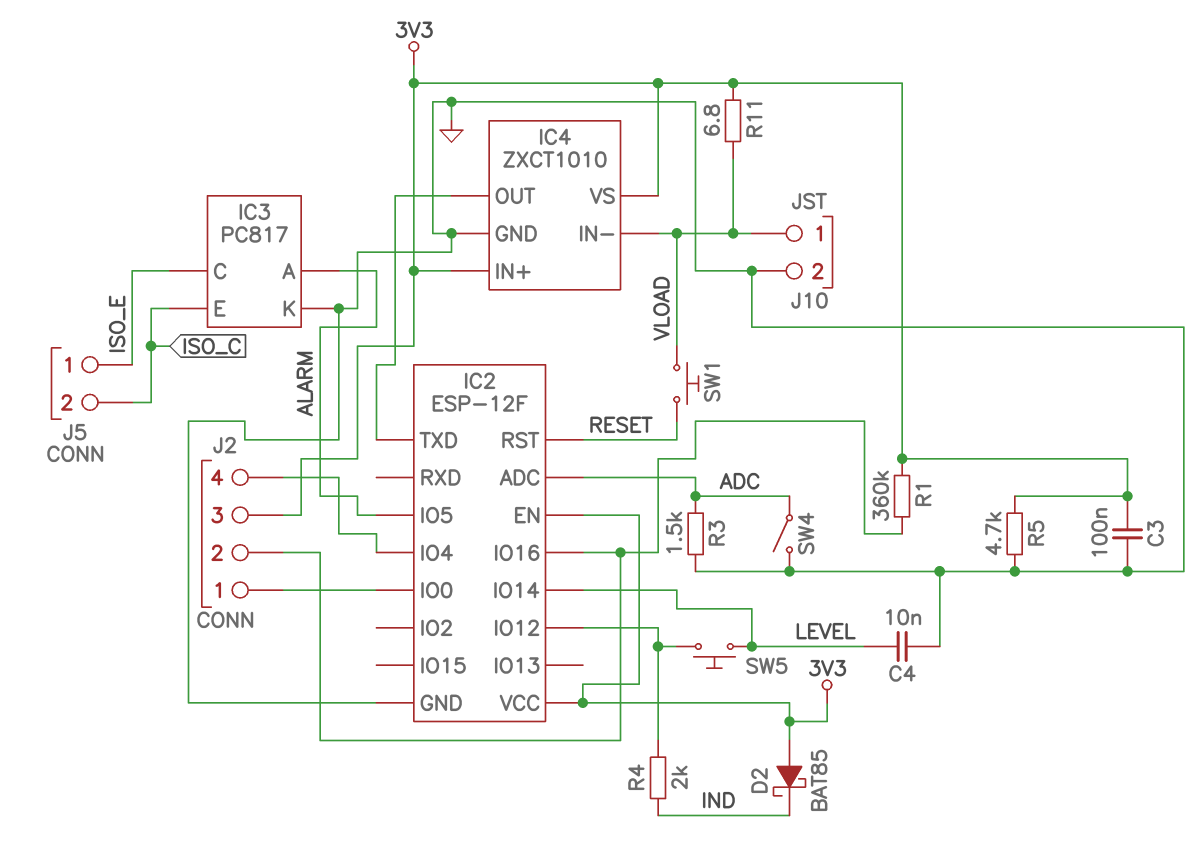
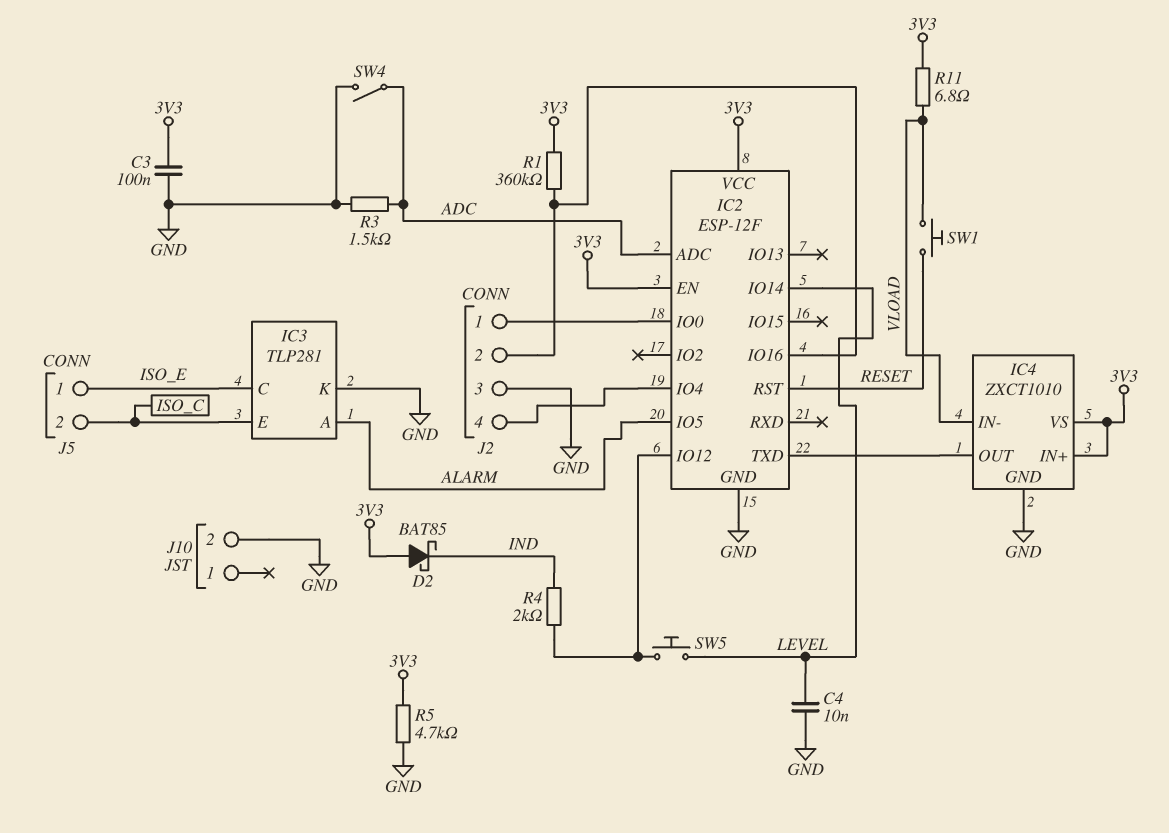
IC3: PC817 -> TLP281
J2 pin 3: 3V3 -> GND
J10 pin 1: VLOAD -> none

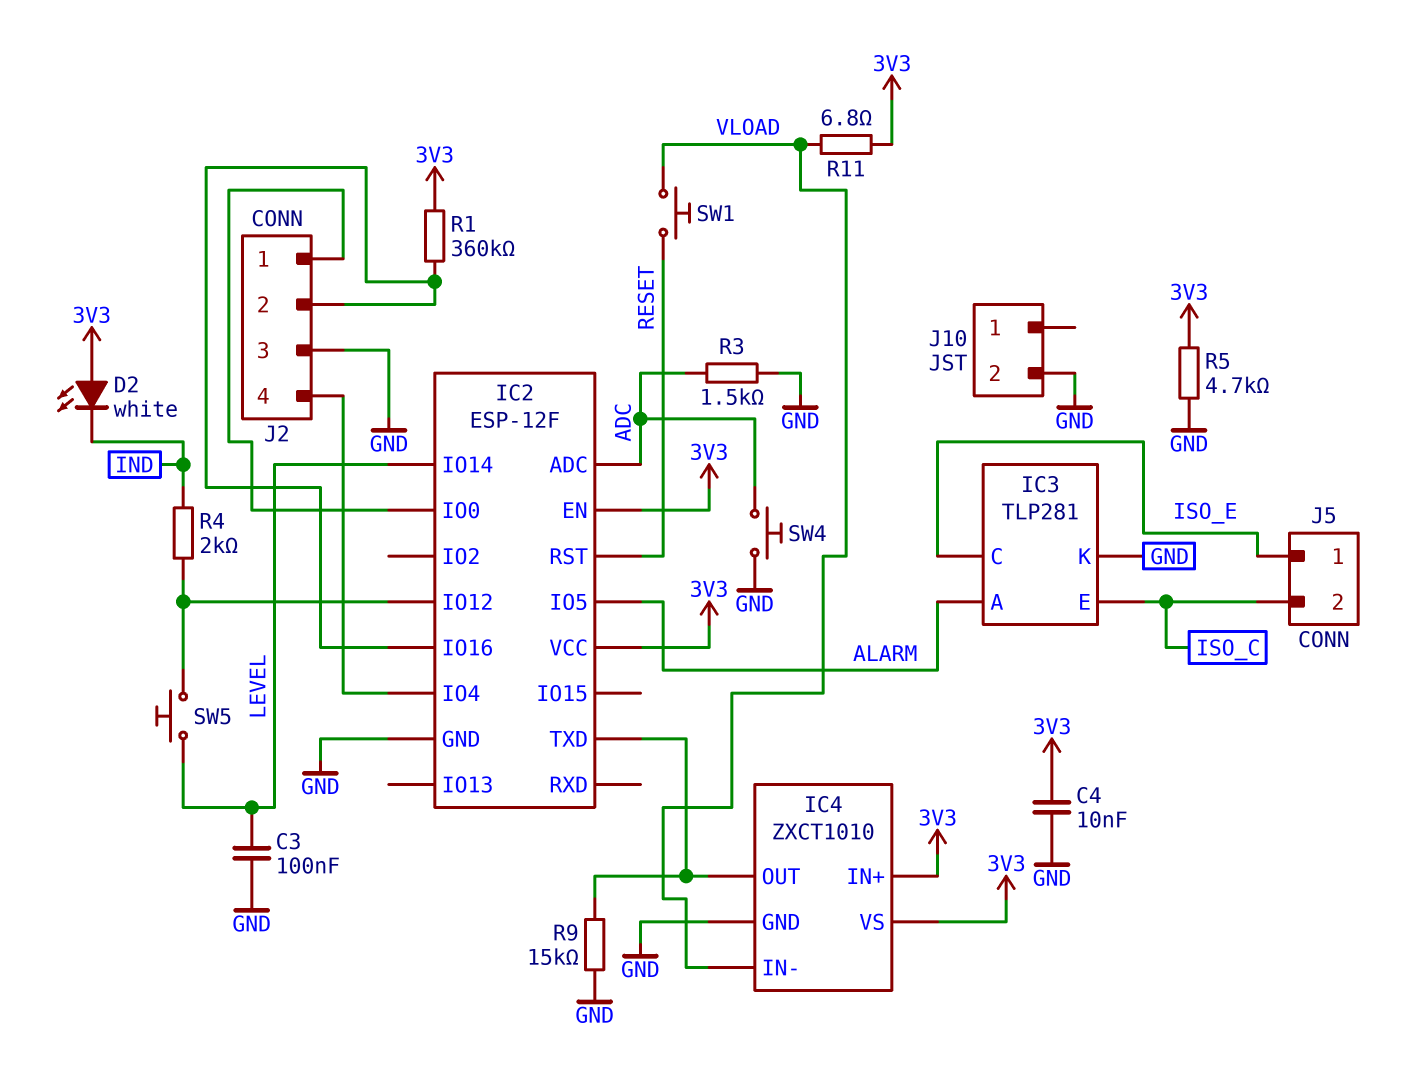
C3: 100nF (3V3, GND) -> 100nF (GND, LEVEL)
C4: 10nF (GND, LEVEL) -> 10nF (3V3, GND)
D2: schottky BAT85 (A 3V3, K IND) -> LED white (A 3V3, K IND)
R9: none -> 15k (GND, IC2/TXD)
SW4: switch (ADC, GND) -> button (ADC, GND)

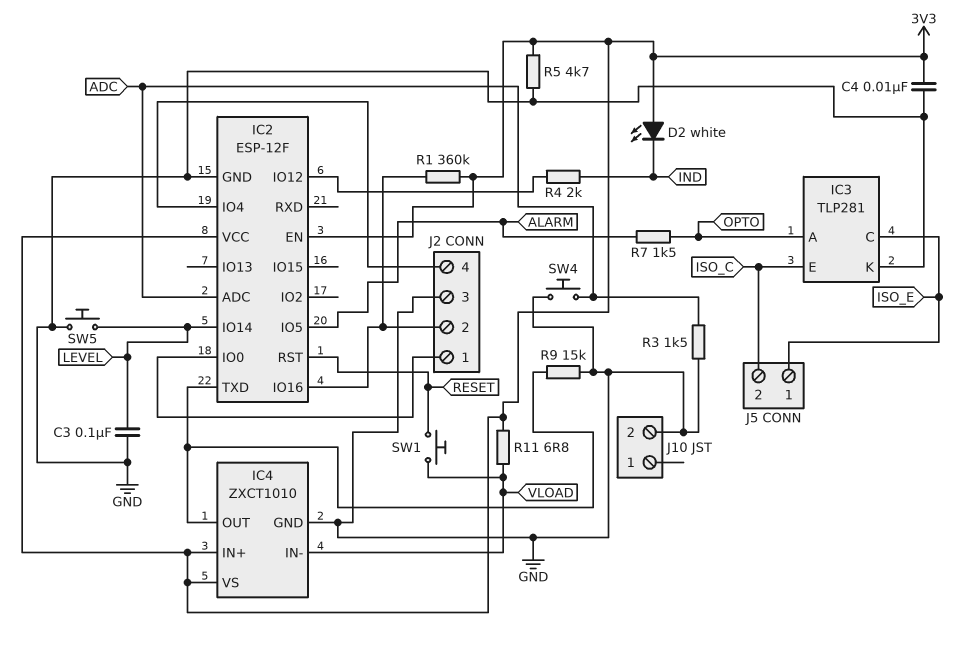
IC3 pin A: ALARM -> OPTO
R7: none -> 1.5k (ALARM, OPTO)
SW5: button (IC2/IO12, LEVEL) -> button (GND, LEVEL)

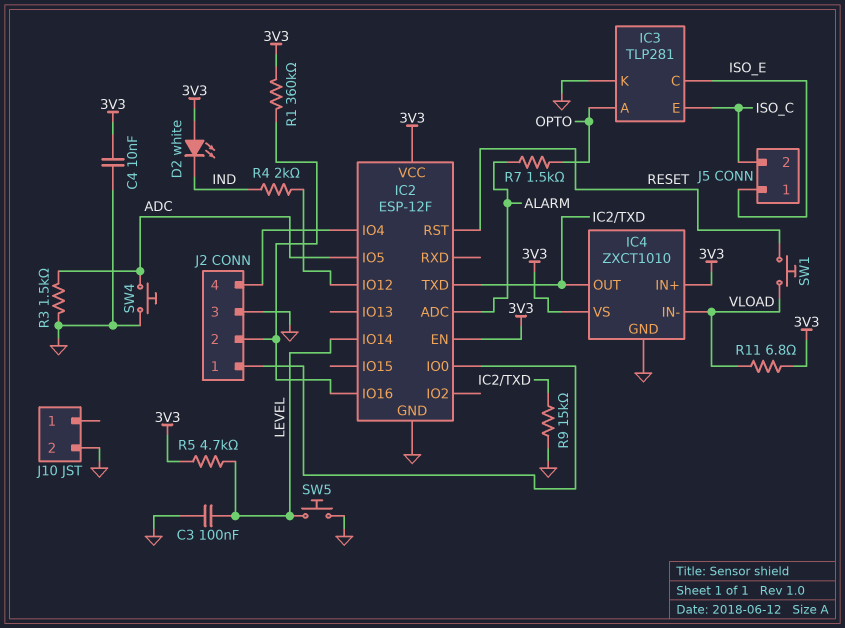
IC2 pin ADC: ADC -> ALARM
IC2 pin IO5: ALARM -> ADC
R5: 4.7k (3V3, GND) -> 4.7k (3V3, LEVEL)

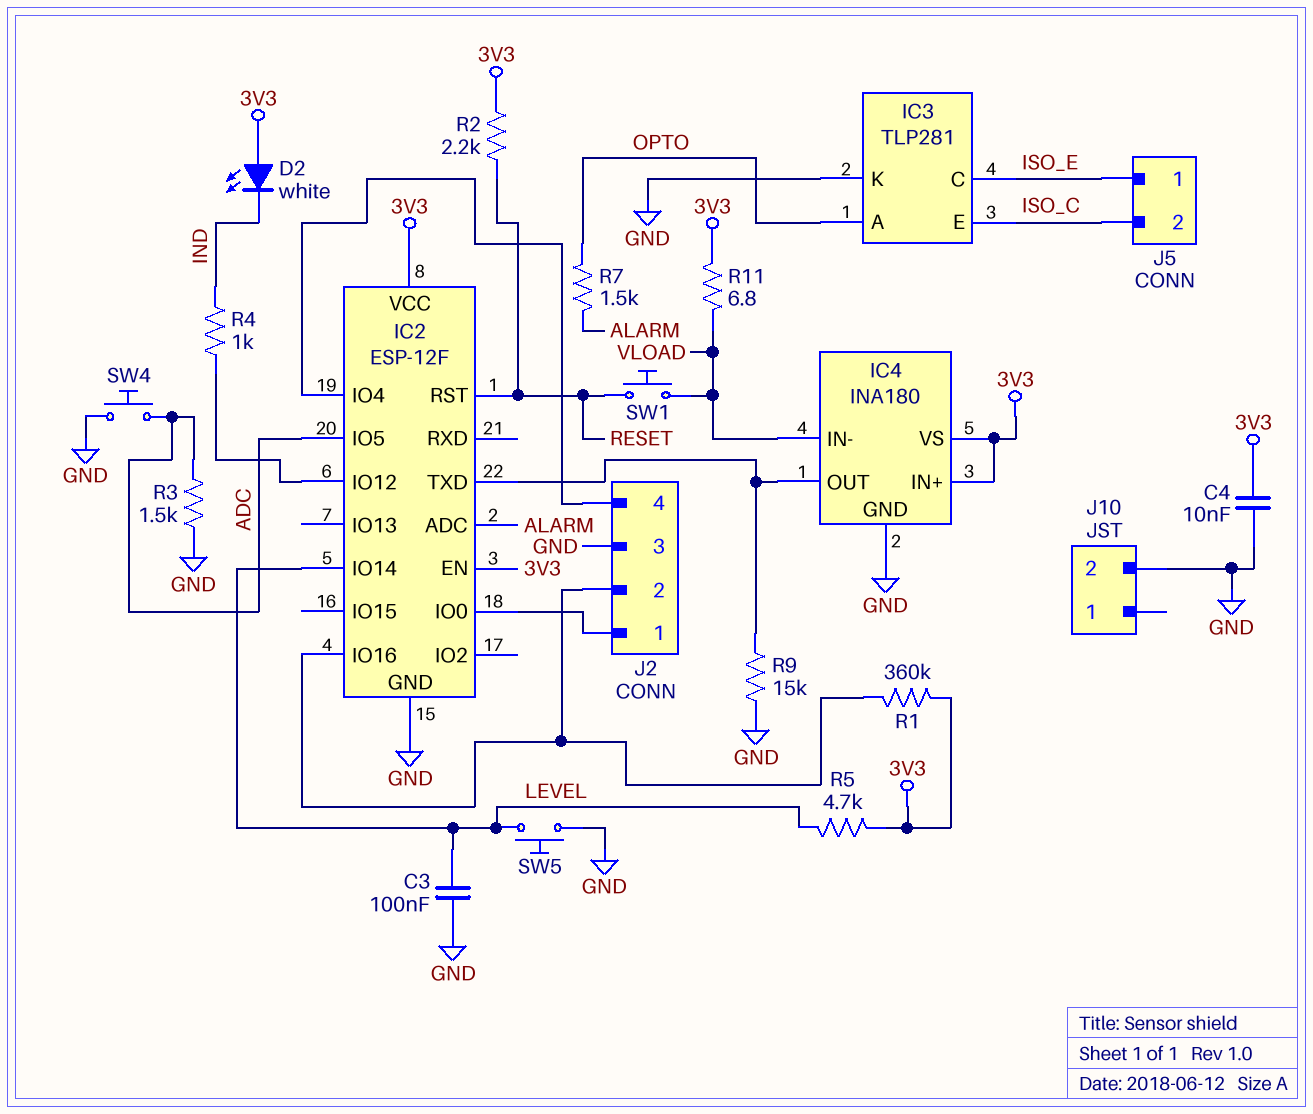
IC4: ZXCT1010 -> INA180
R2: none -> 2.2k (3V3, RESET)
R4: 2k (IC2/IO12, IND) -> 1k (IC2/IO12, IND)

